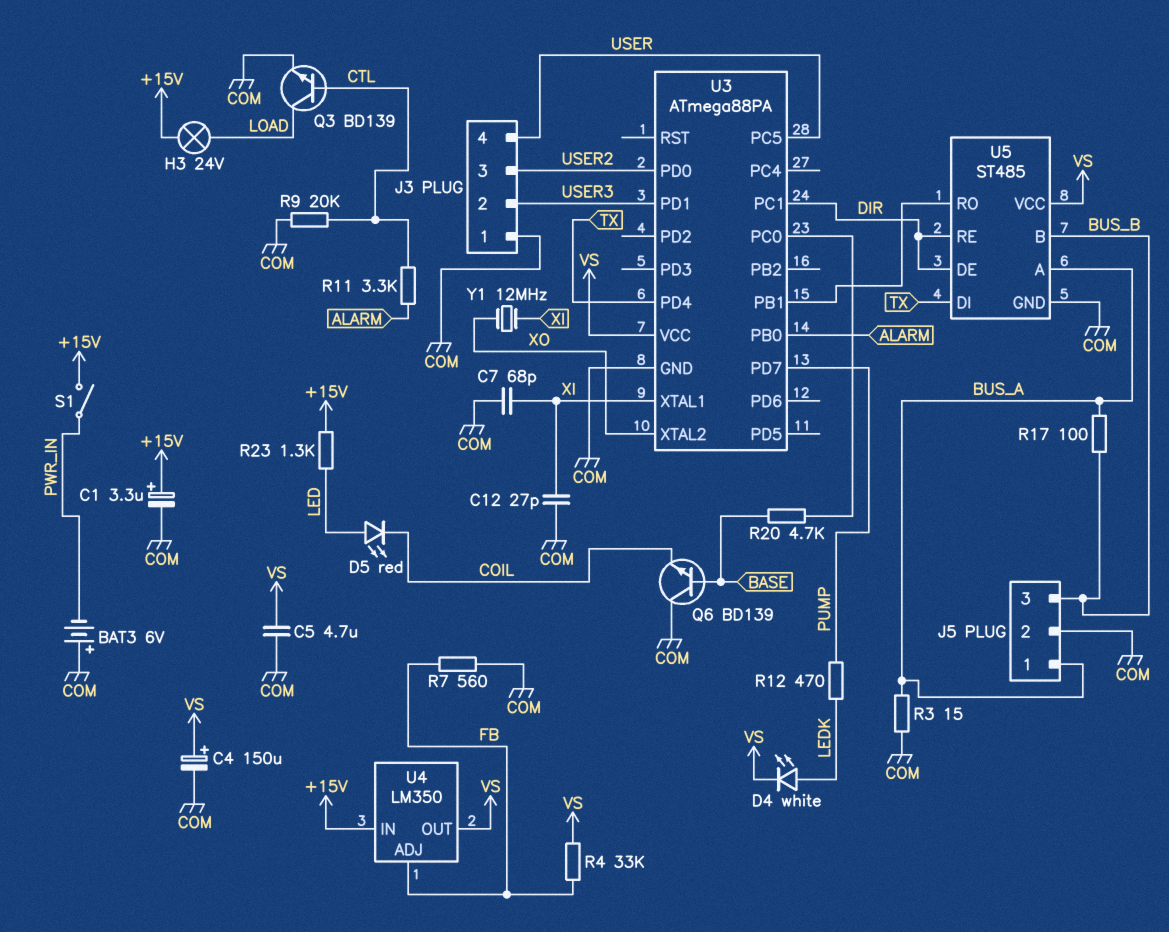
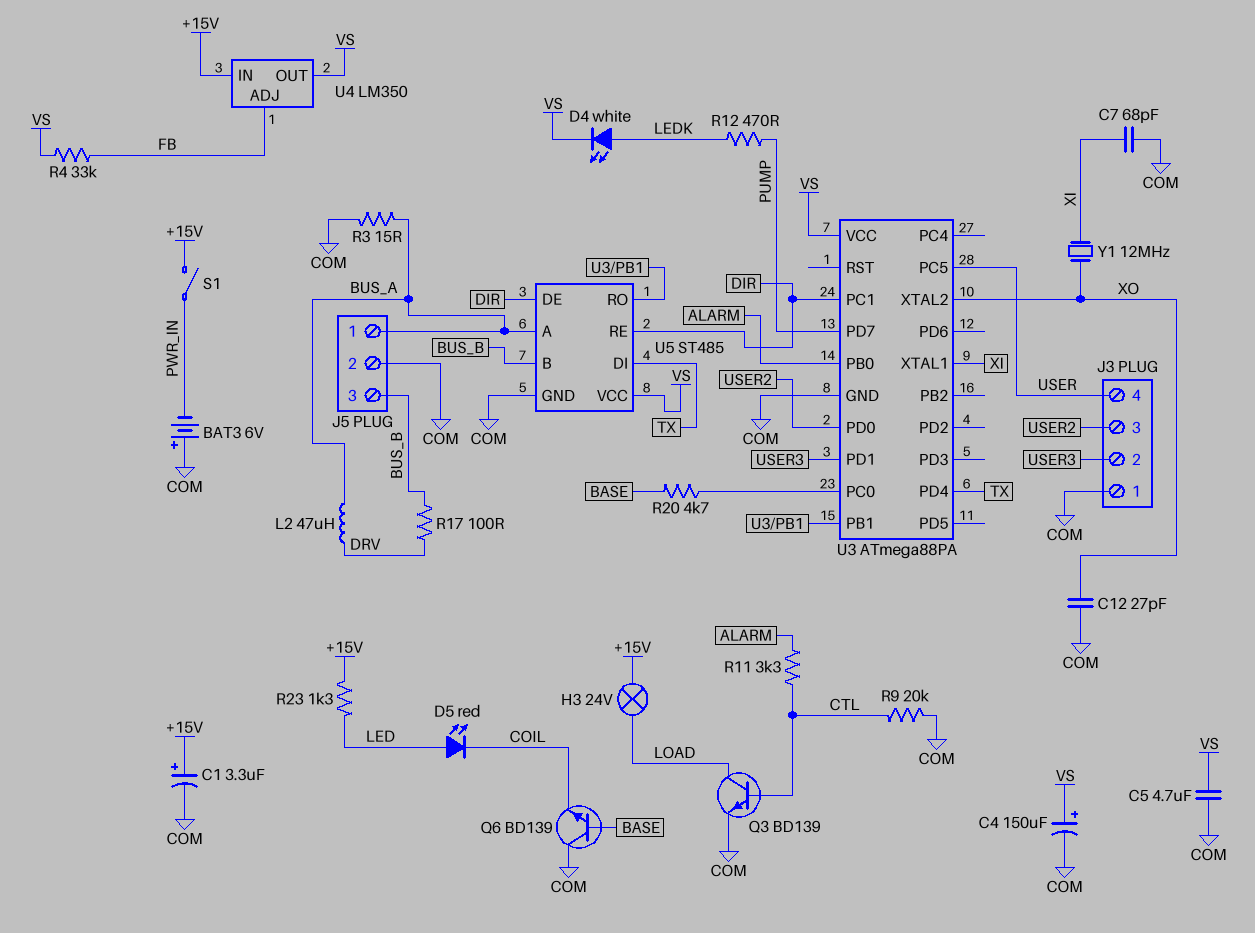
C12: 27pF (COM, XI) -> 27pF (COM, XO)
L2: none -> 47uH (BUS_A, DRV)
R7: 560 (COM, FB) -> none
R17: 100 (BUS_A, BUS_B) -> 100 (BUS_B, DRV)

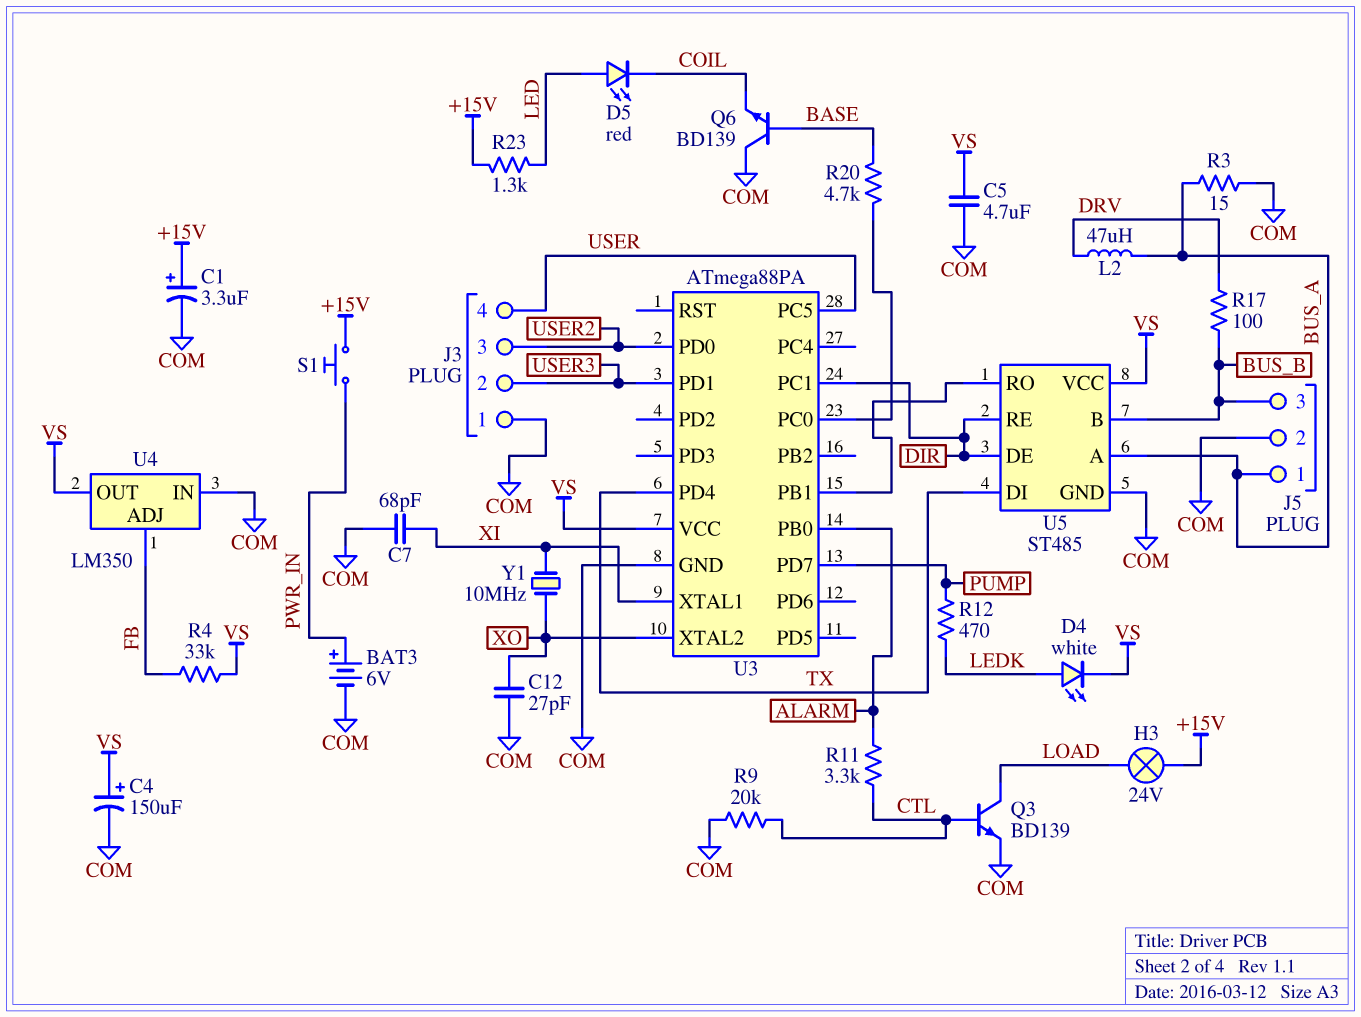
BAT3: 6V (plus COM, minus PWR_IN) -> 6V (plus PWR_IN, minus COM)
S1: switch (+15V, PWR_IN) -> button (+15V, PWR_IN)
U4 pin IN: +15V -> COM
Y1: 12MHz (XI, XO) -> 10MHz (XI, XO)

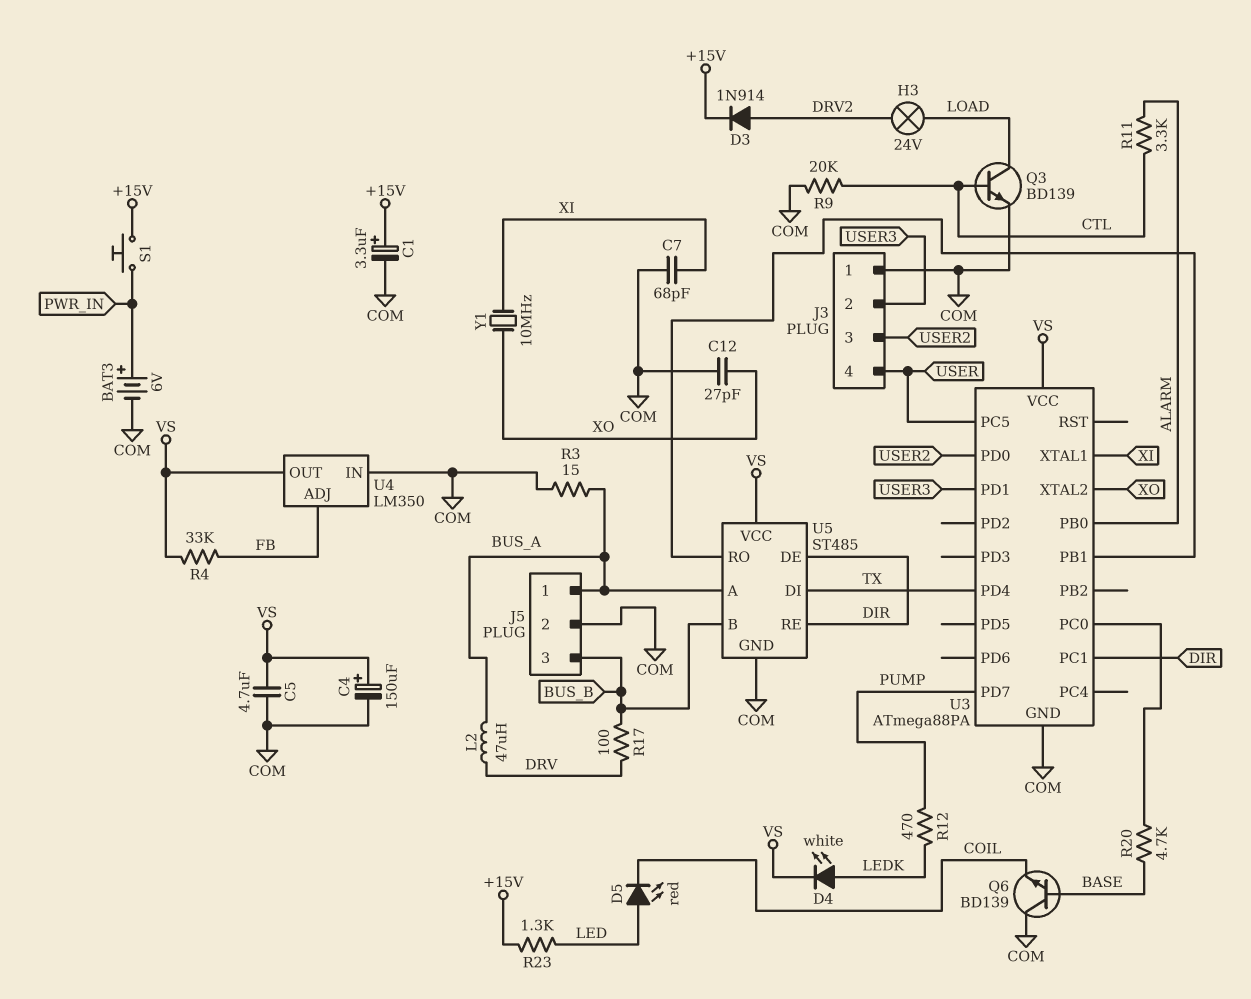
D3: none -> diode 1N914 (A DRV2, K +15V)
H3: lamp 24V (+15V, LOAD) -> lamp 24V (DRV2, LOAD)

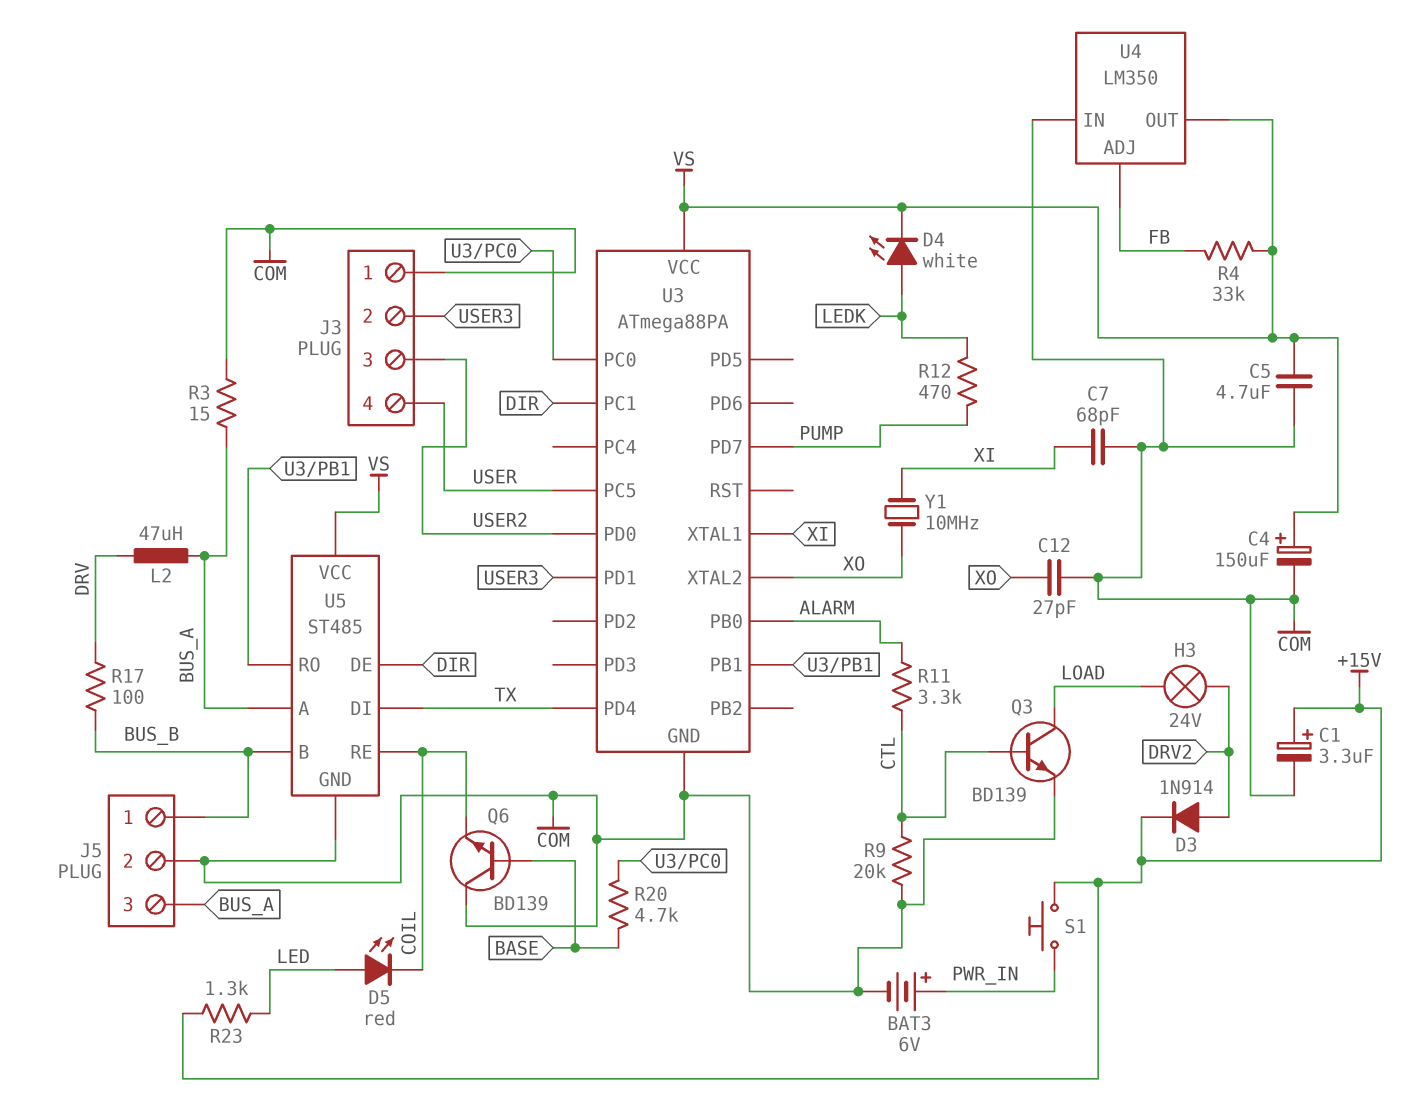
J5 pin 1: BUS_A -> BUS_B
J5 pin 3: BUS_B -> BUS_A
U5 pin RE: DIR -> COIL

